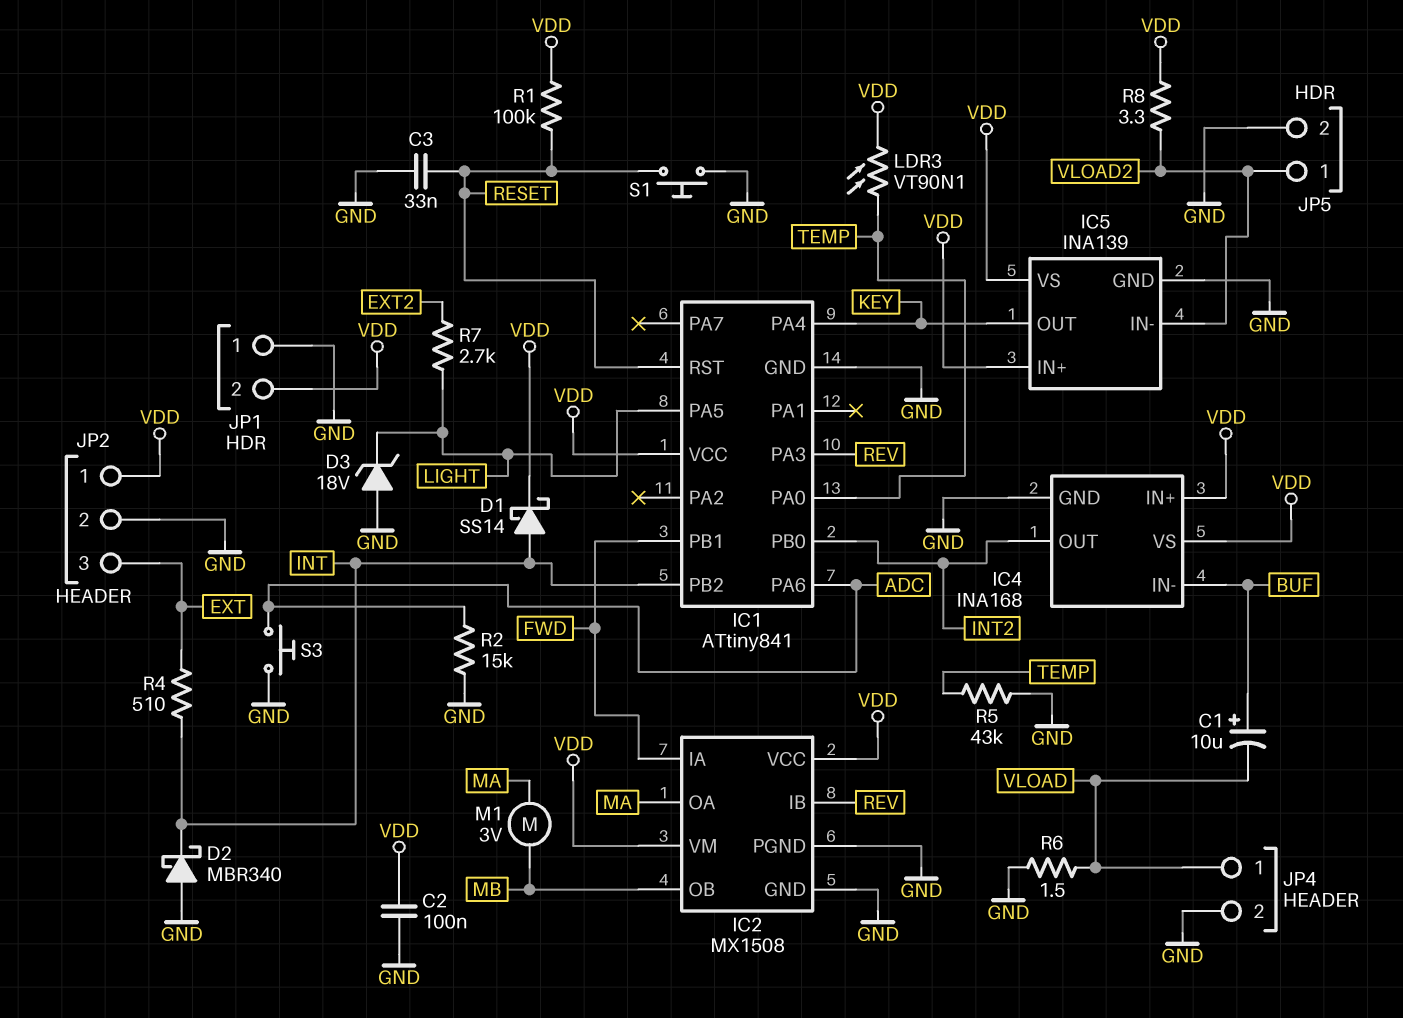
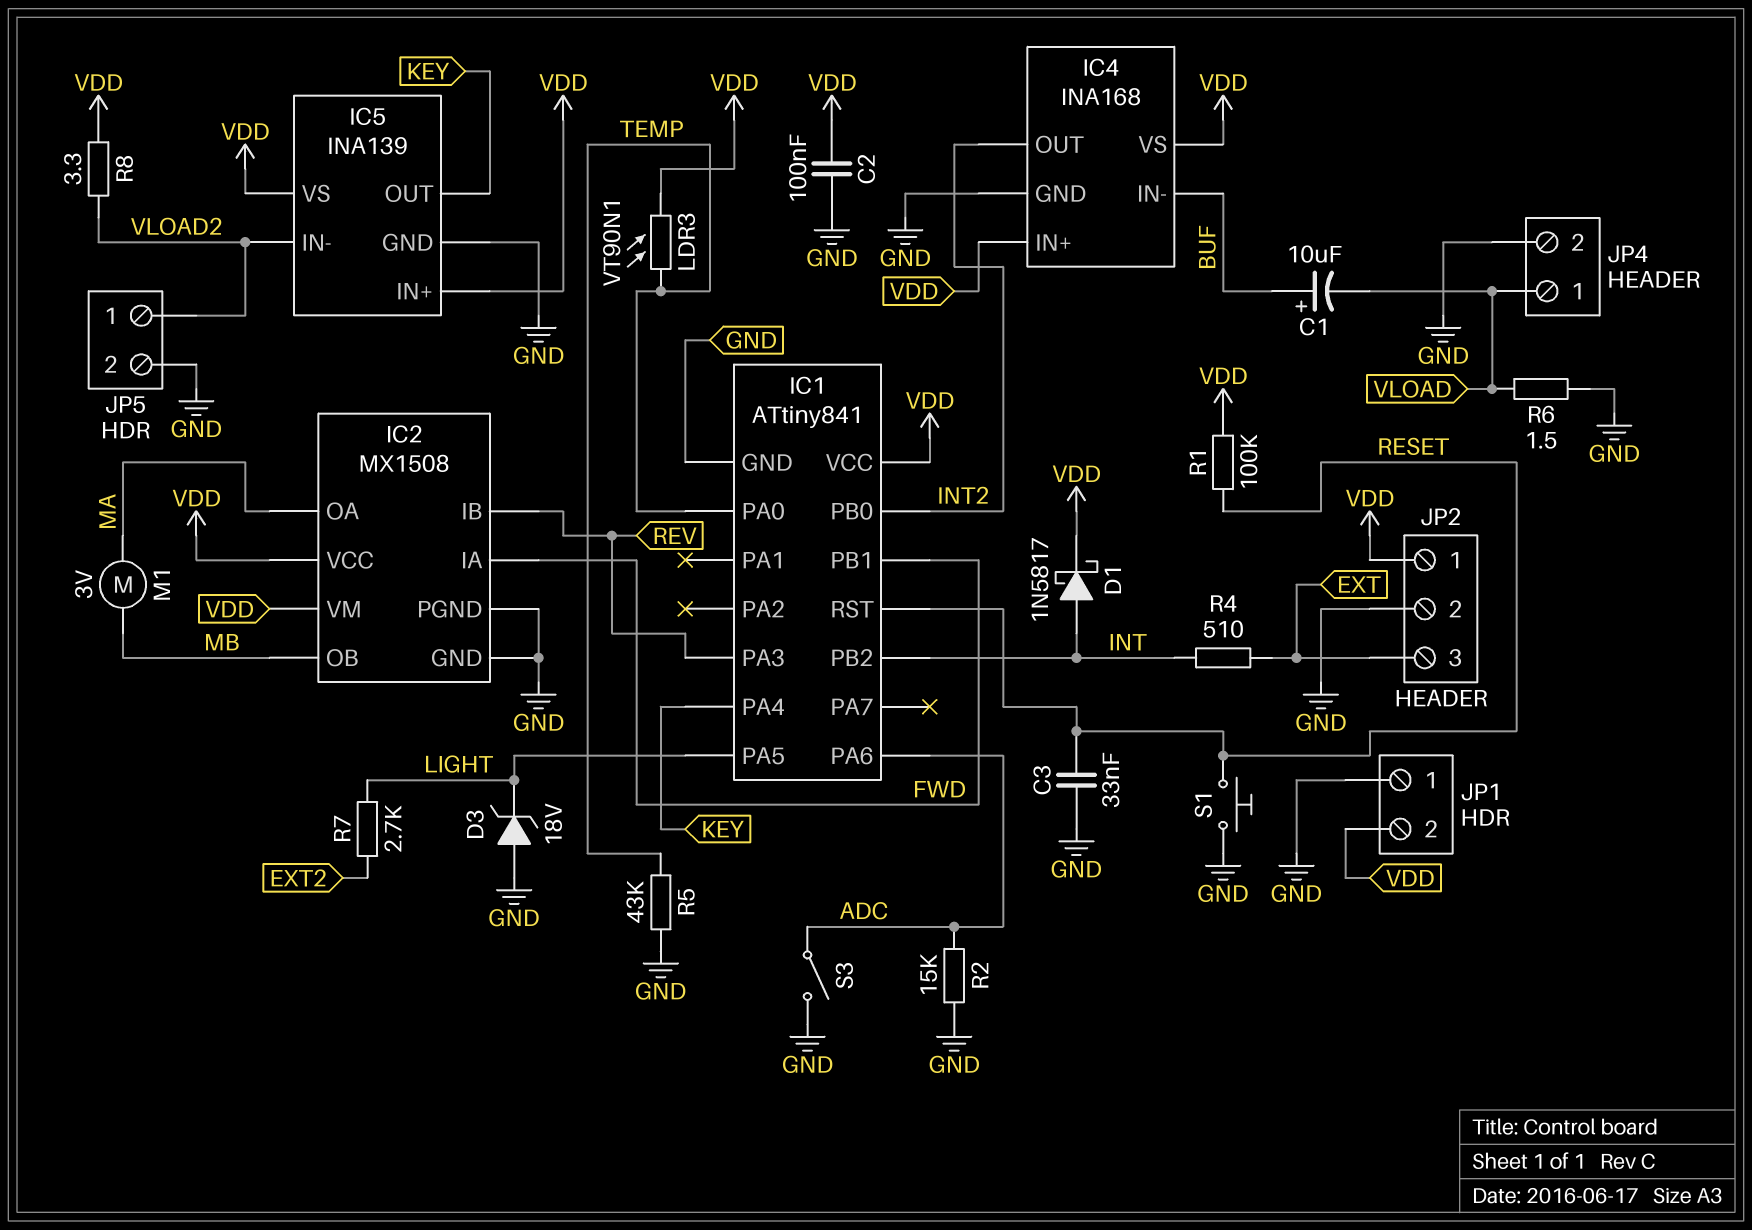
D1: schottky SS14 (A INT, K VDD) -> schottky 1N5817 (A INT, K VDD)
D2: schottky MBR340 (A GND, K INT) -> none
S3: button (ADC, GND) -> switch (ADC, GND)

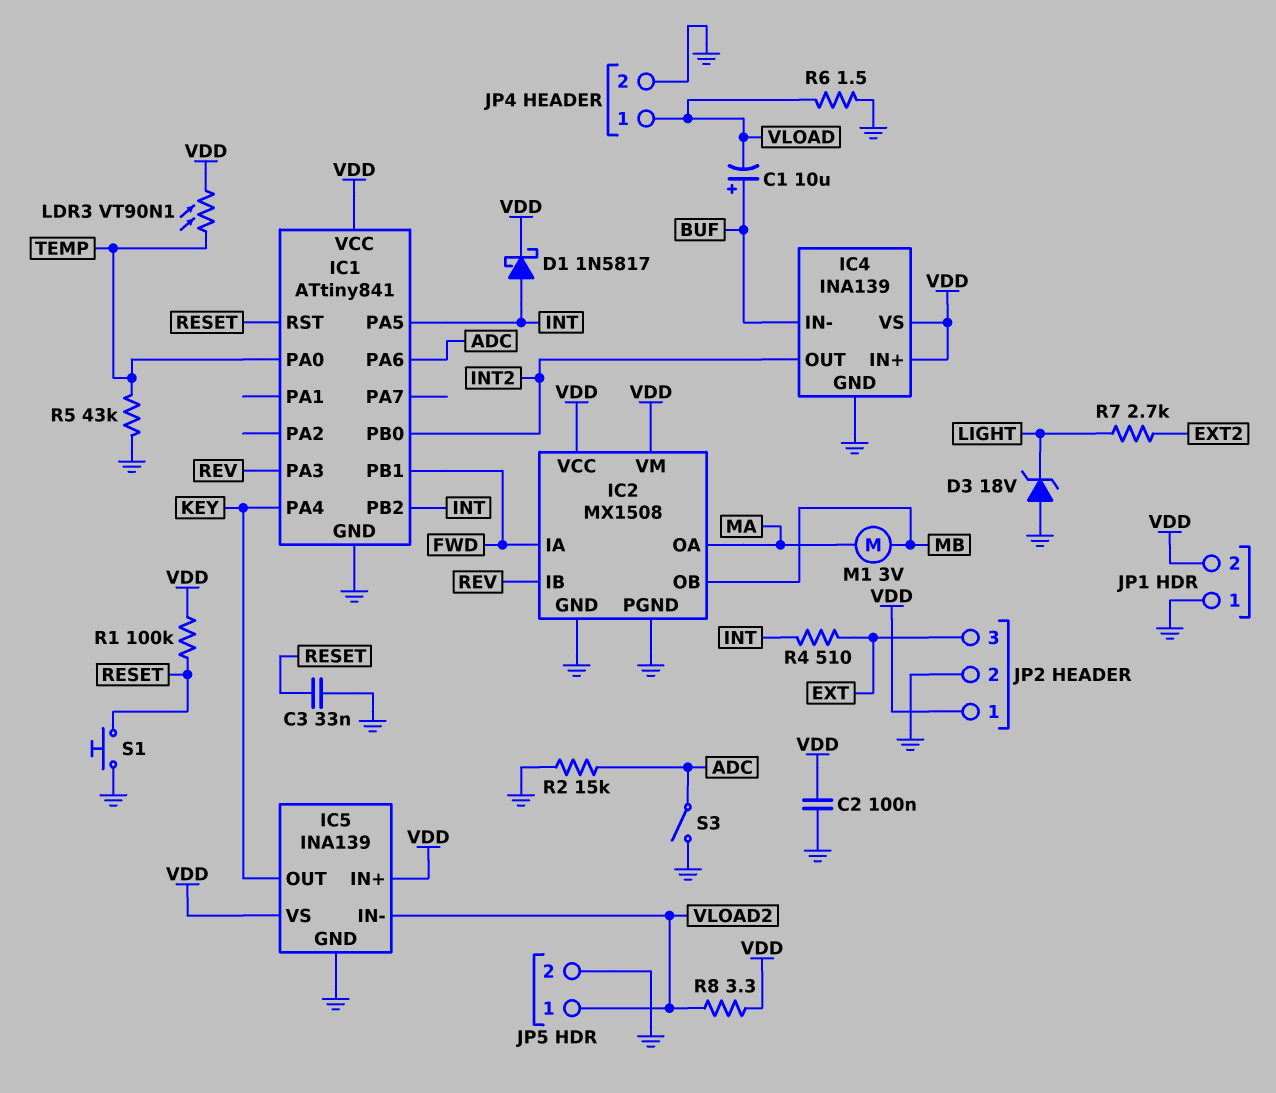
IC1 pin PA5: LIGHT -> INT
IC4: INA168 -> INA139

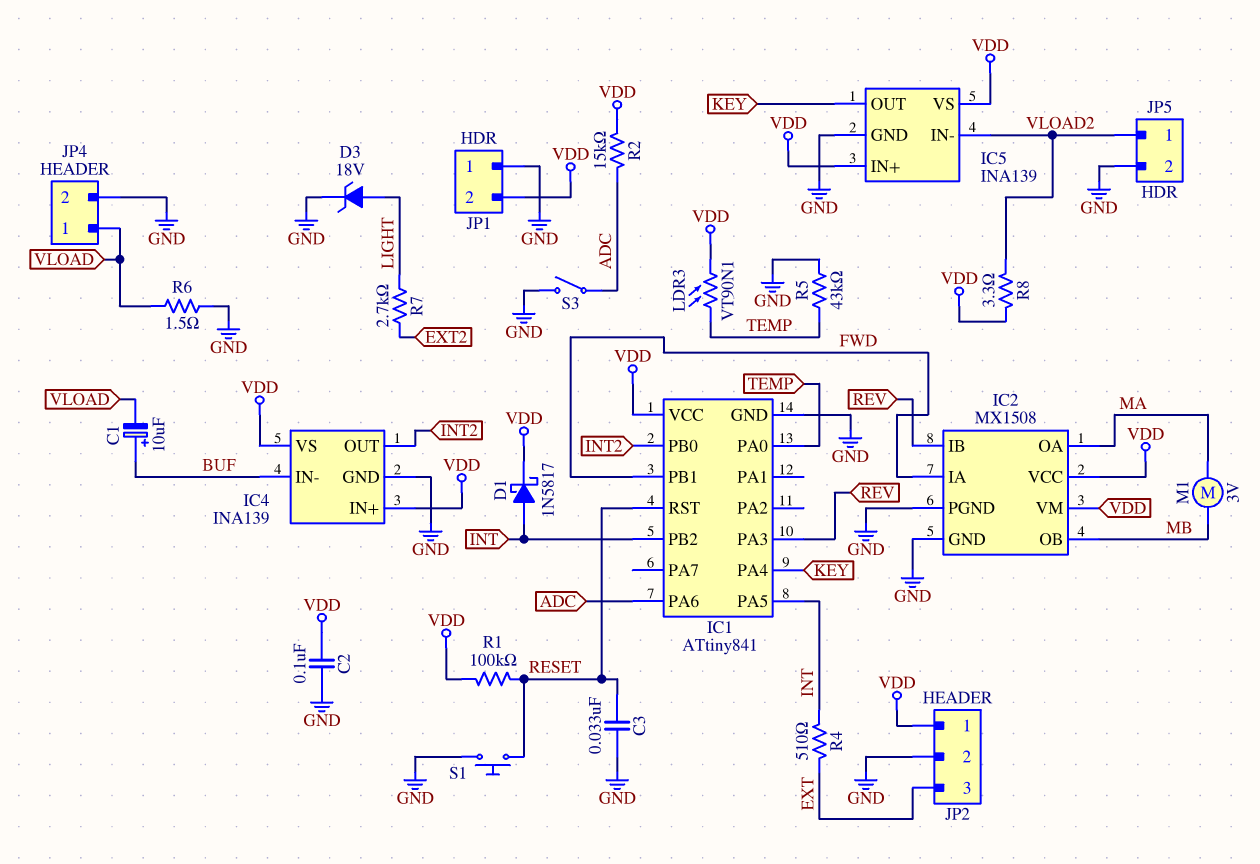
D3: zener 18V (A GND, K LIGHT) -> zener 18V (A LIGHT, K GND)
R2: 15k (ADC, GND) -> 15k (ADC, VDD)

